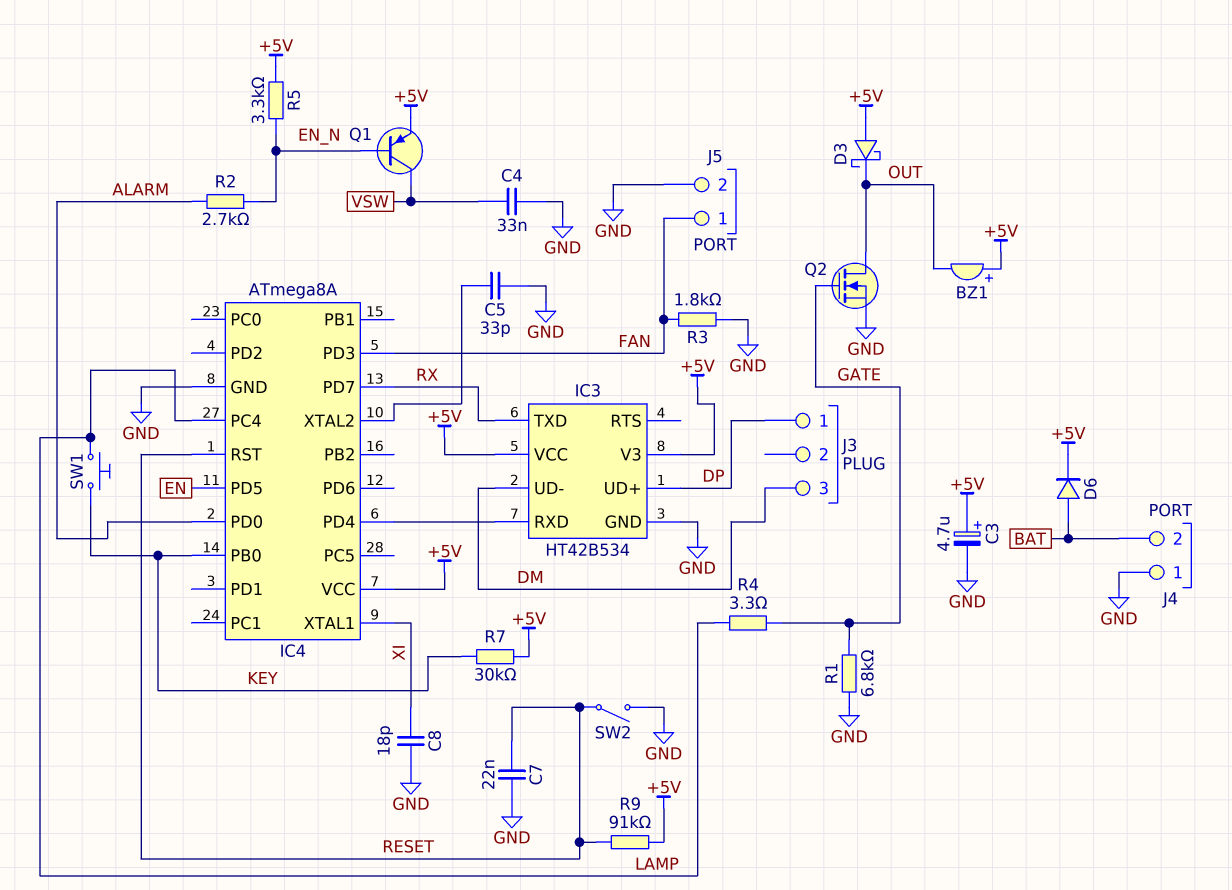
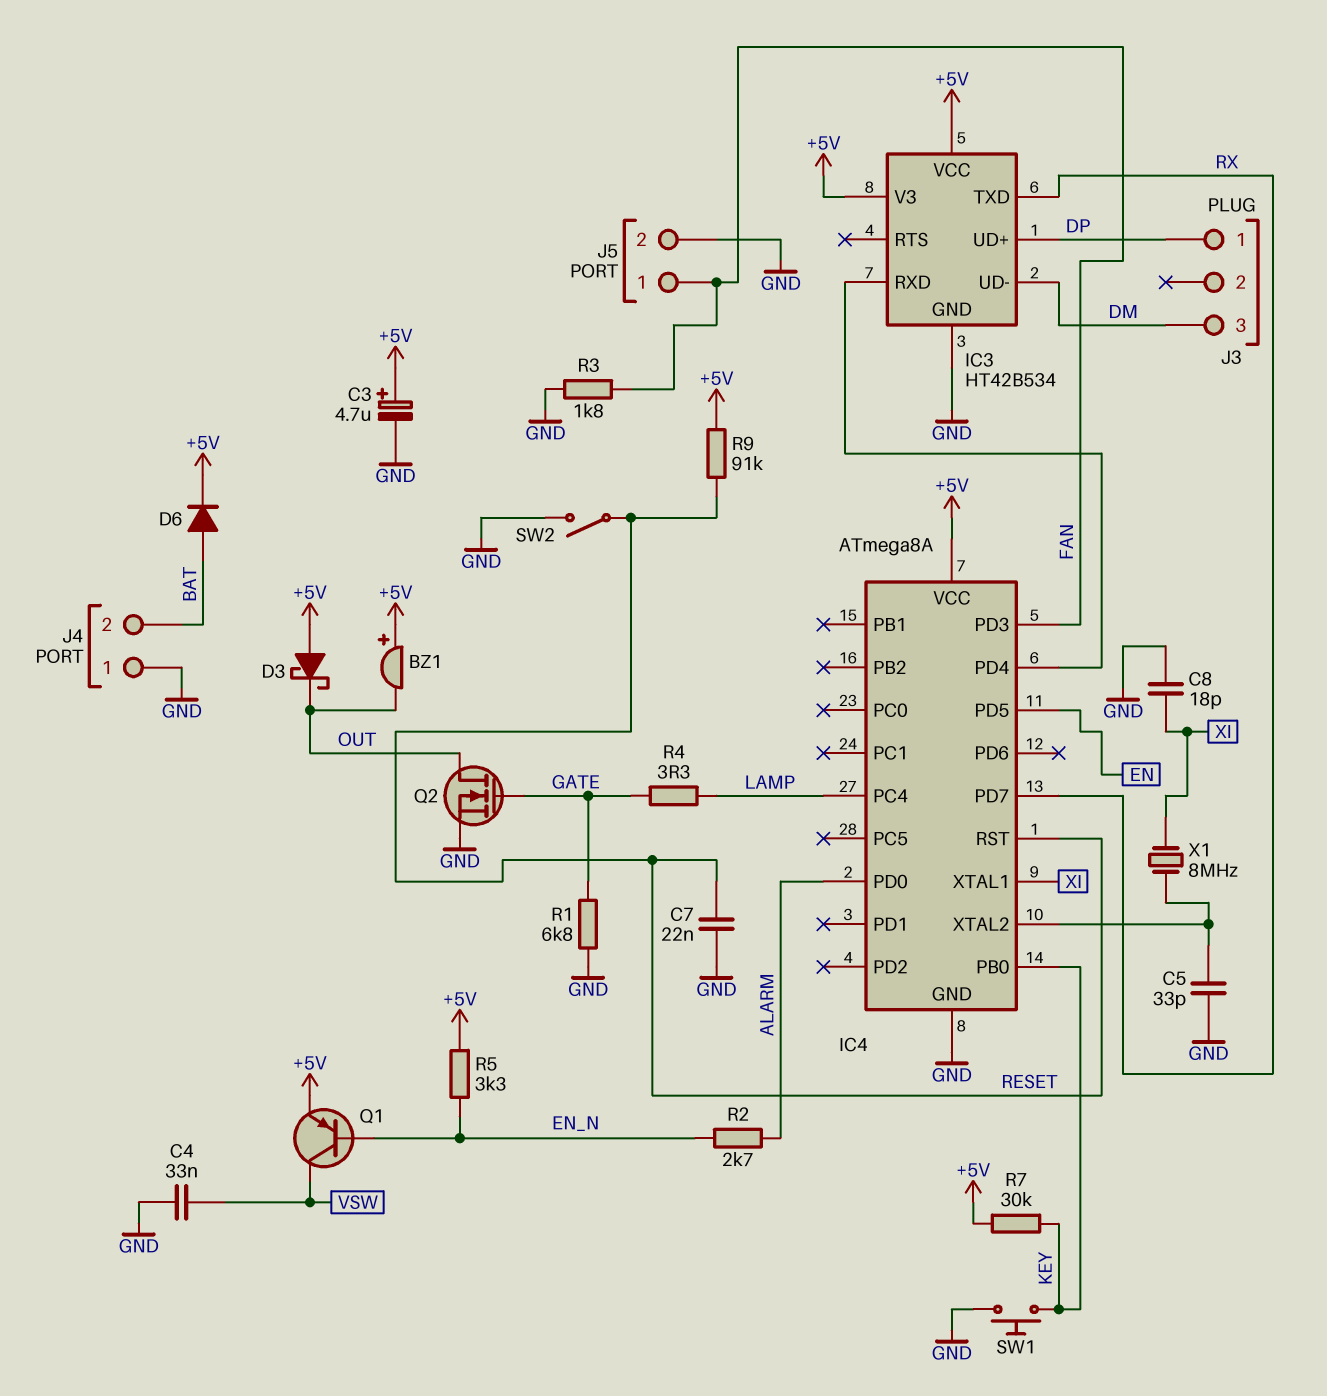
SW1: button (KEY, LAMP) -> button (GND, KEY)
X1: none -> 8MHz (IC4/XTAL2, XI)

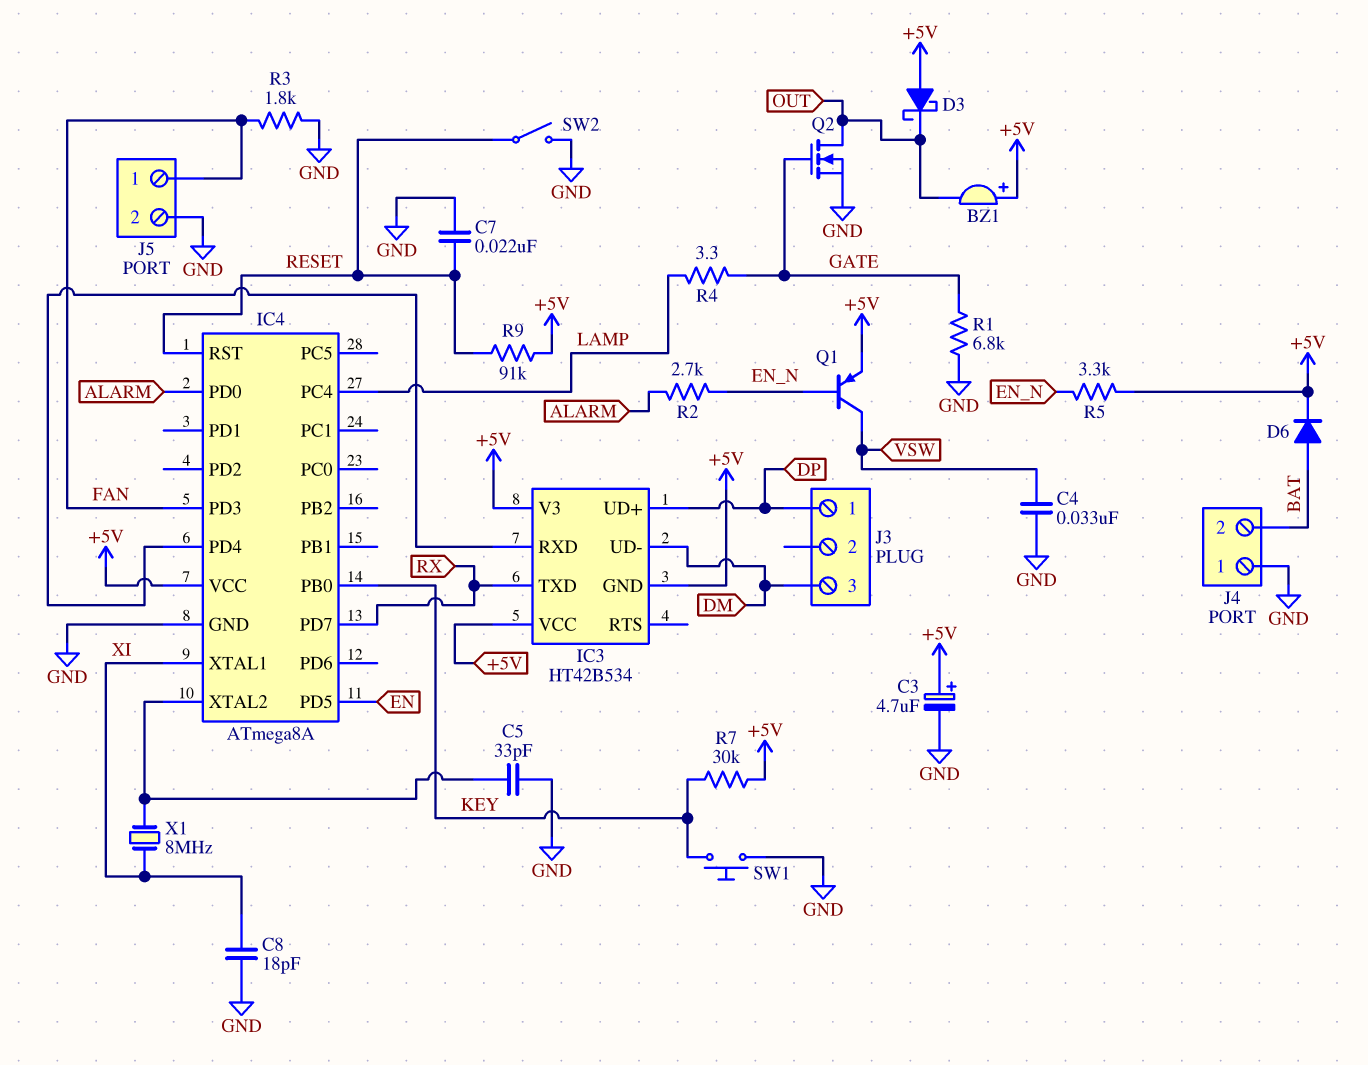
IC3 pin GND: GND -> +5V

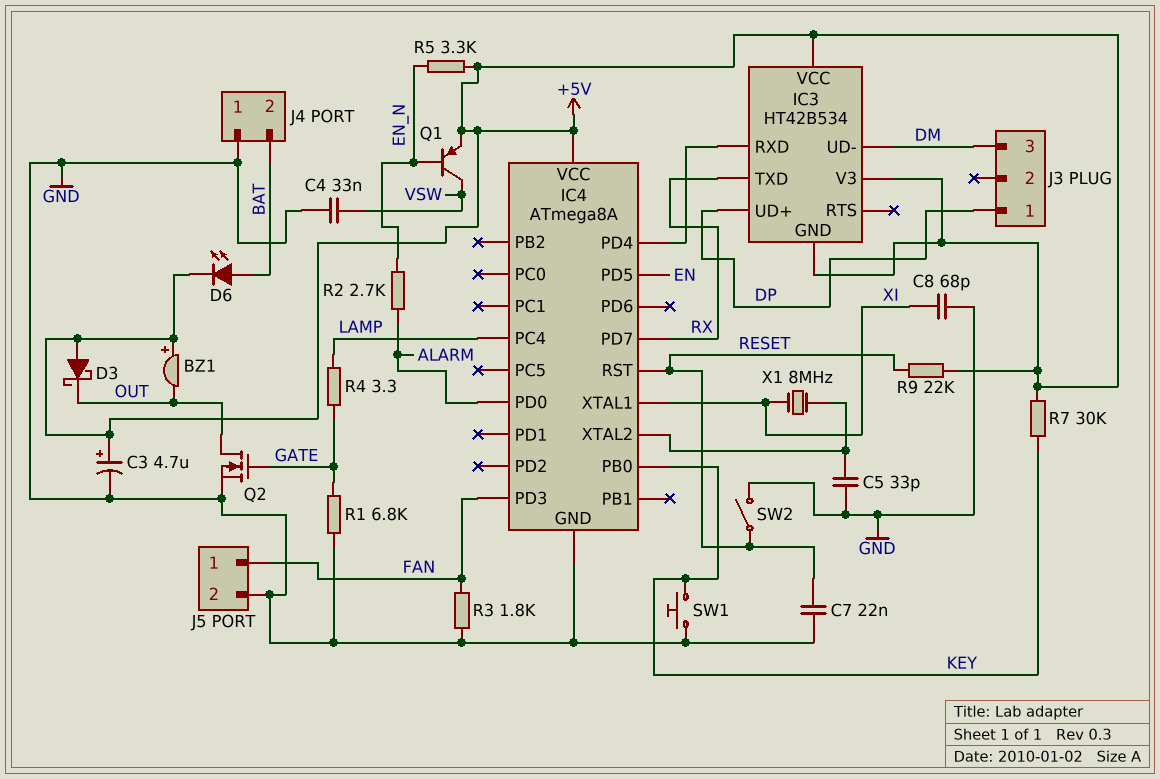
C8: 18pF (GND, XI) -> 68pF (GND, XI)
D6: diode (A BAT, K +5V) -> LED (A BAT, K +5V)
R9: 91k (+5V, RESET) -> 22k (+5V, RESET)

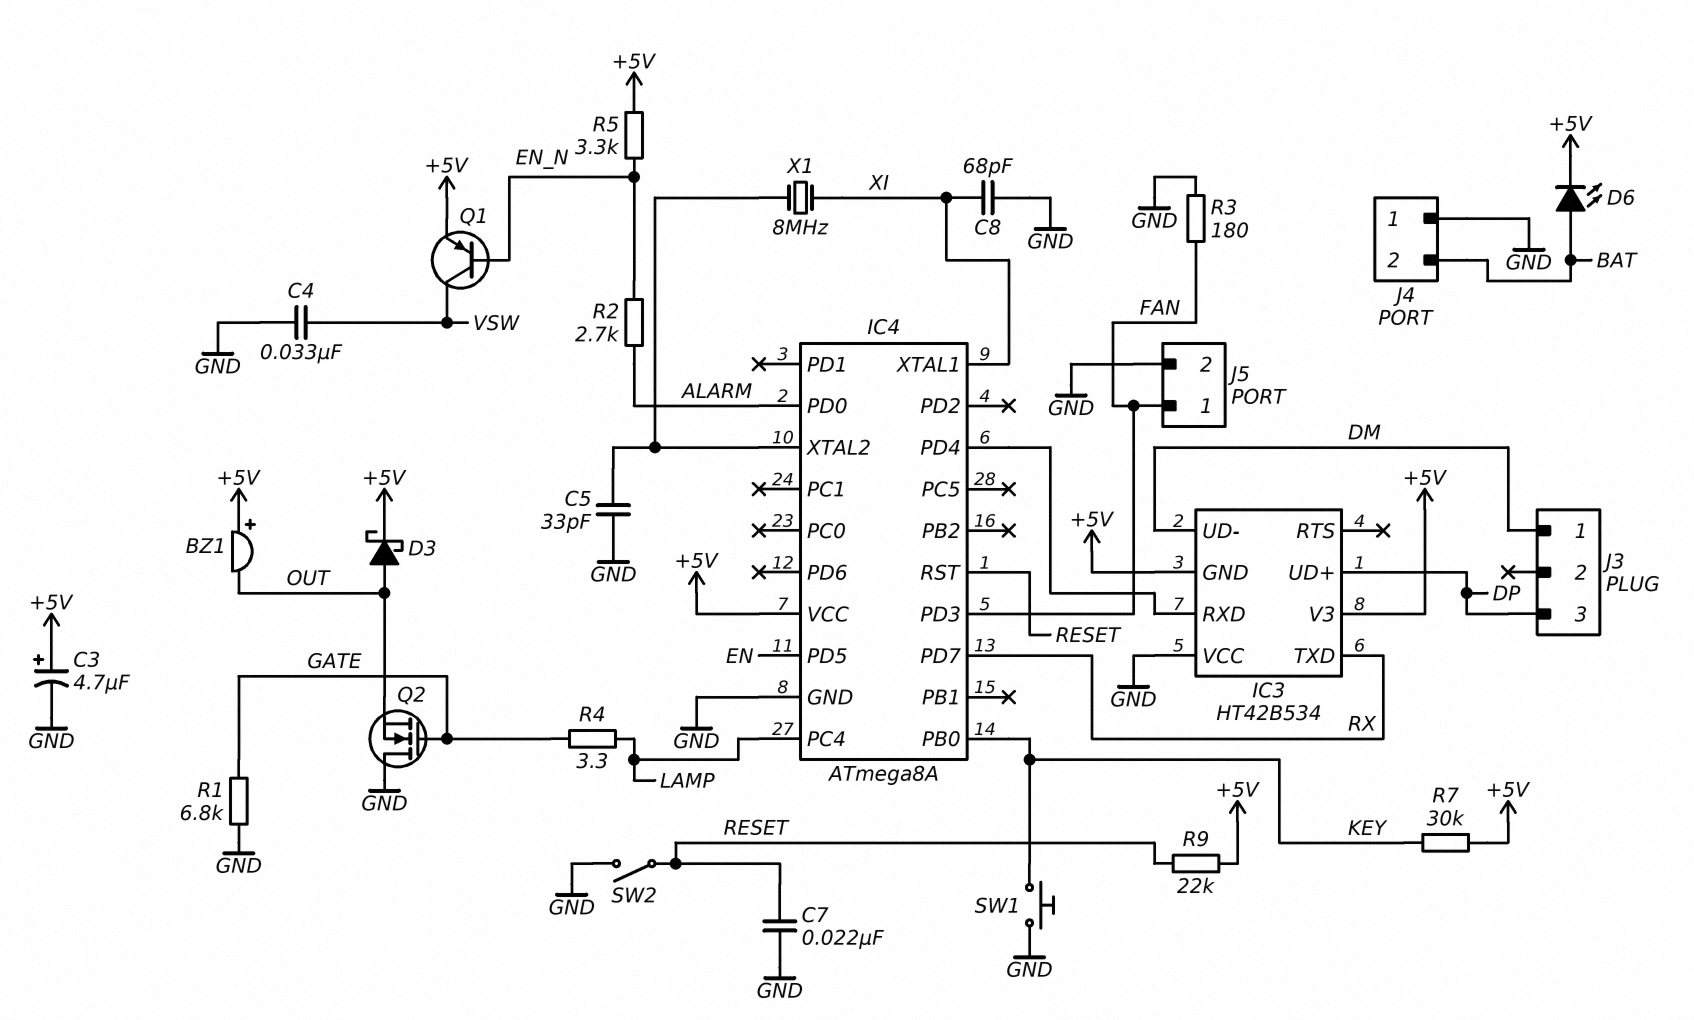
D3: schottky (A +5V, K OUT) -> schottky (A OUT, K +5V)
IC3 pin VCC: +5V -> GND
J3 pin 1: DP -> DM
J3 pin 3: DM -> DP
Q2: NMOS (G GATE, D OUT, S GND) -> NMOS (G GATE, D GND, S OUT)
R3: 1.8k (FAN, GND) -> 180 (FAN, GND)

